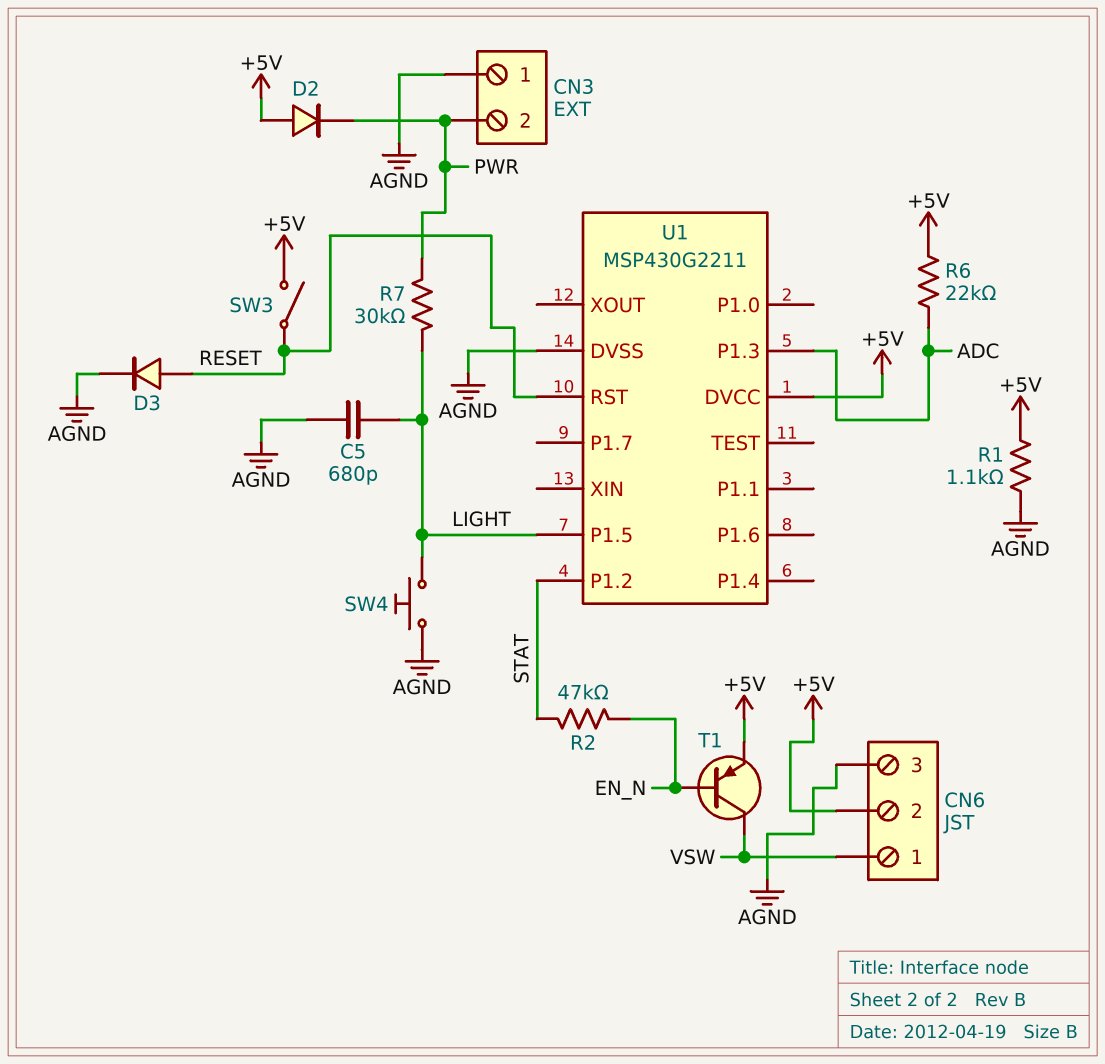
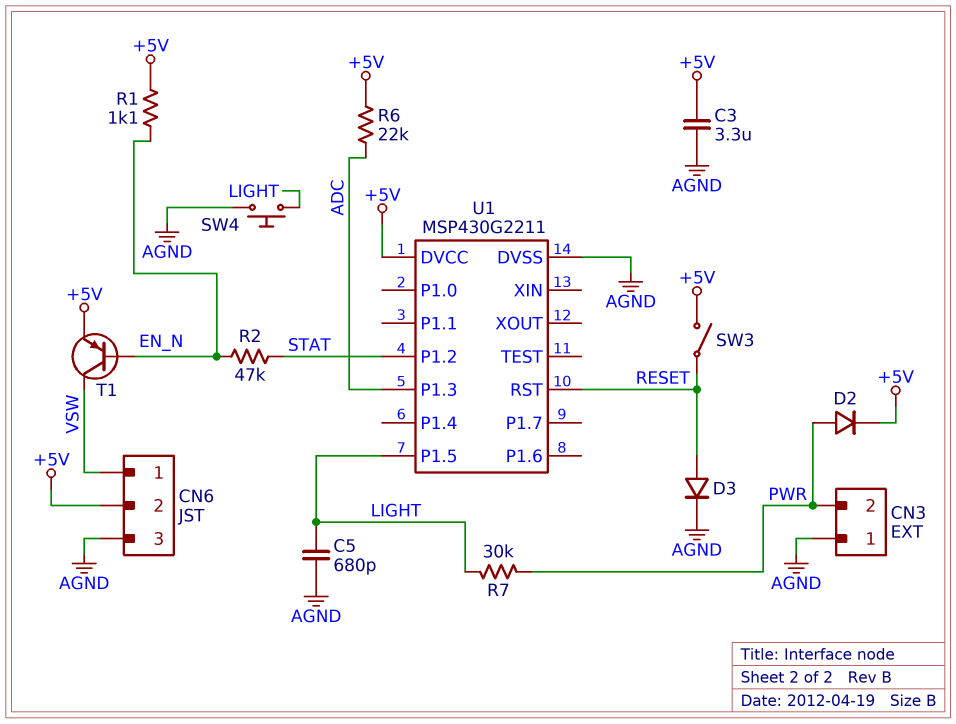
C3: none -> 3.3uF (+5V, AGND)
D2: diode (A +5V, K PWR) -> diode (A PWR, K +5V)
R1: 1.1k (+5V, AGND) -> 1.1k (+5V, EN_N)

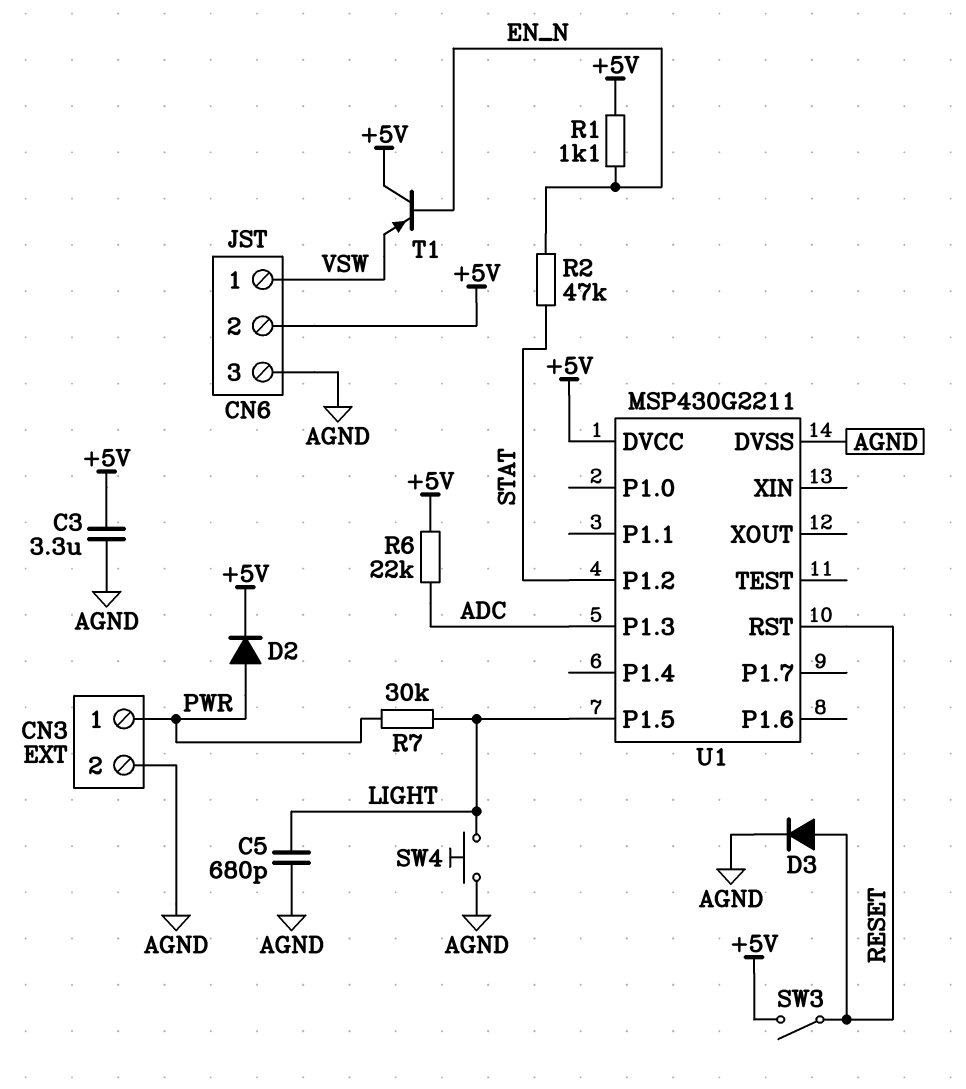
CN3 pin 1: AGND -> PWR
CN3 pin 2: PWR -> AGND
T1: PNP (B EN_N, C VSW, E +5V) -> PNP (B EN_N, C +5V, E VSW)

